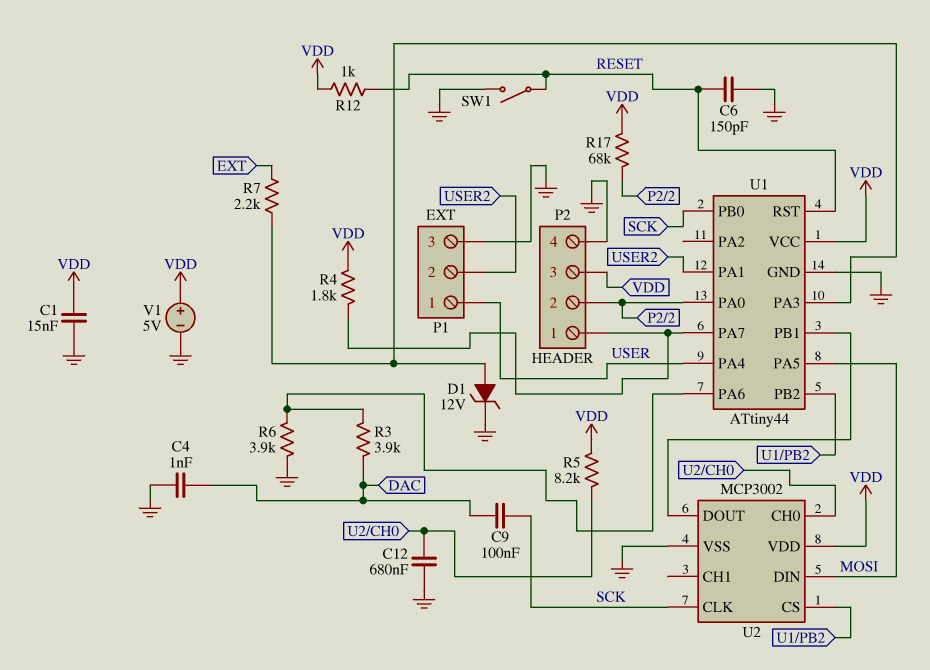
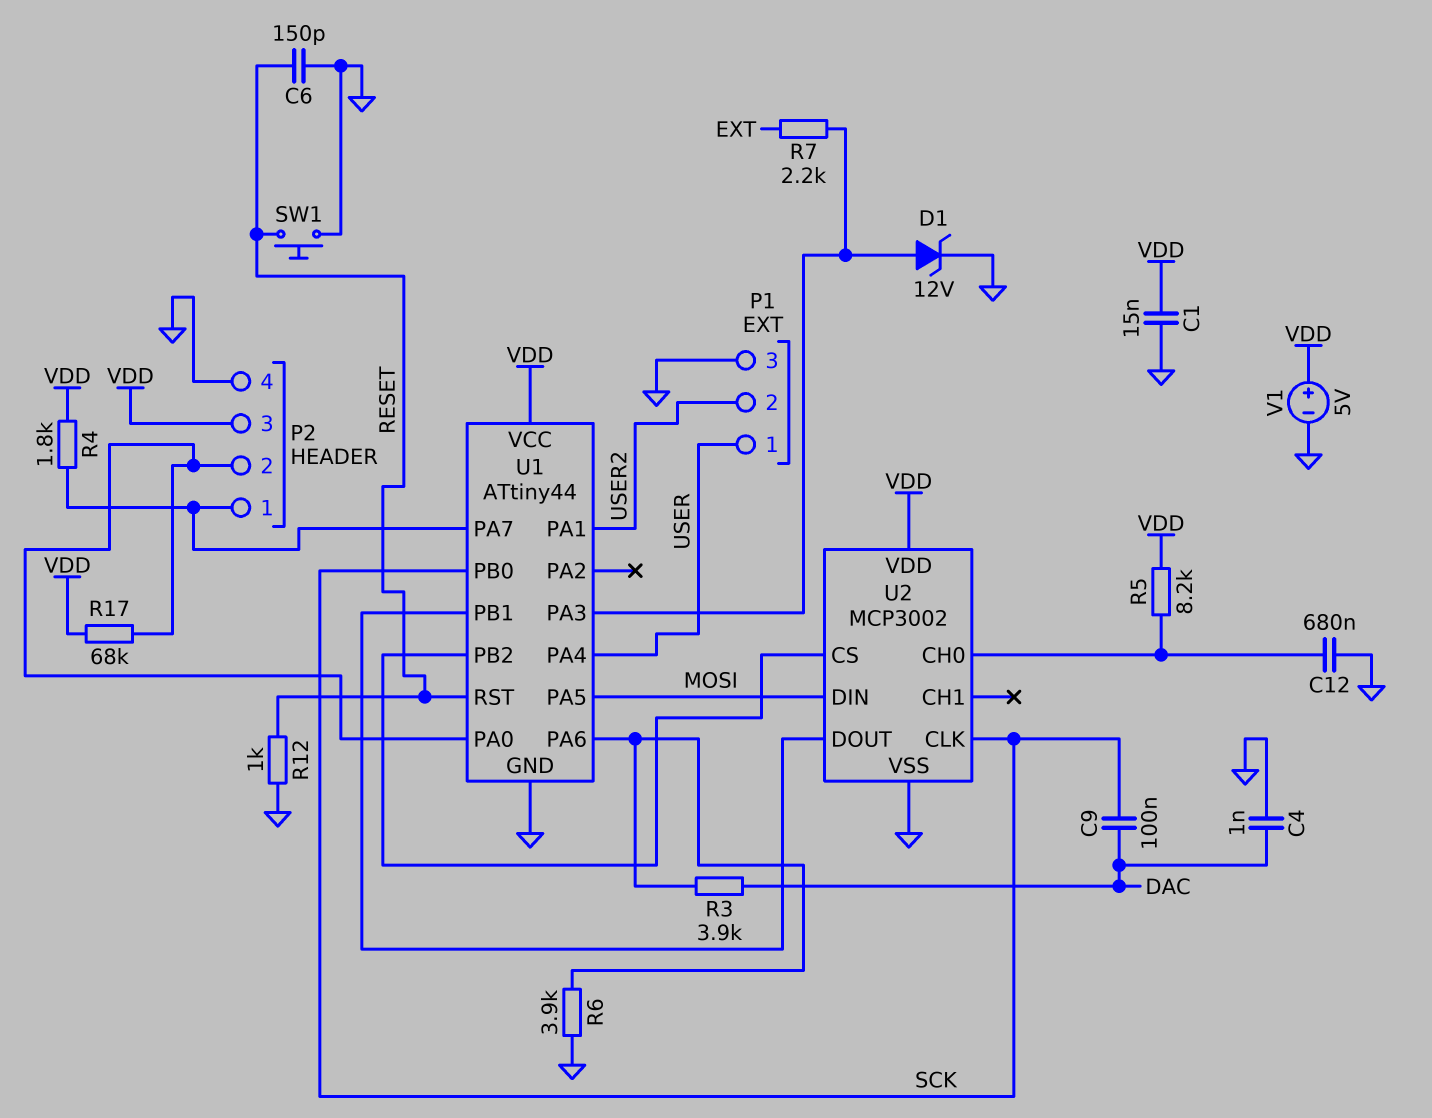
R12: 1k (RESET, VDD) -> 1k (GND, RESET)
SW1: switch (GND, RESET) -> button (GND, RESET)

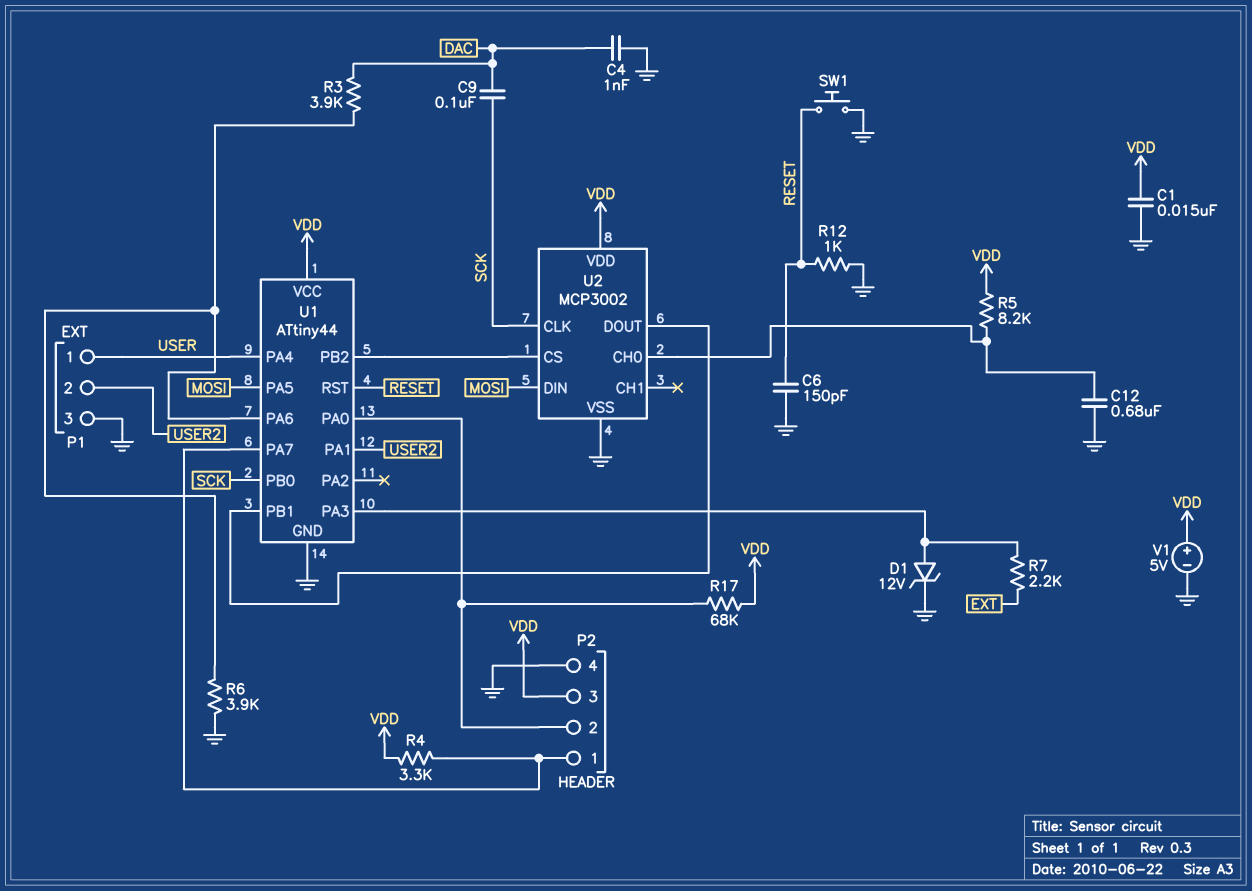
R4: 1.8k (P2/1, VDD) -> 3.3k (P2/1, VDD)

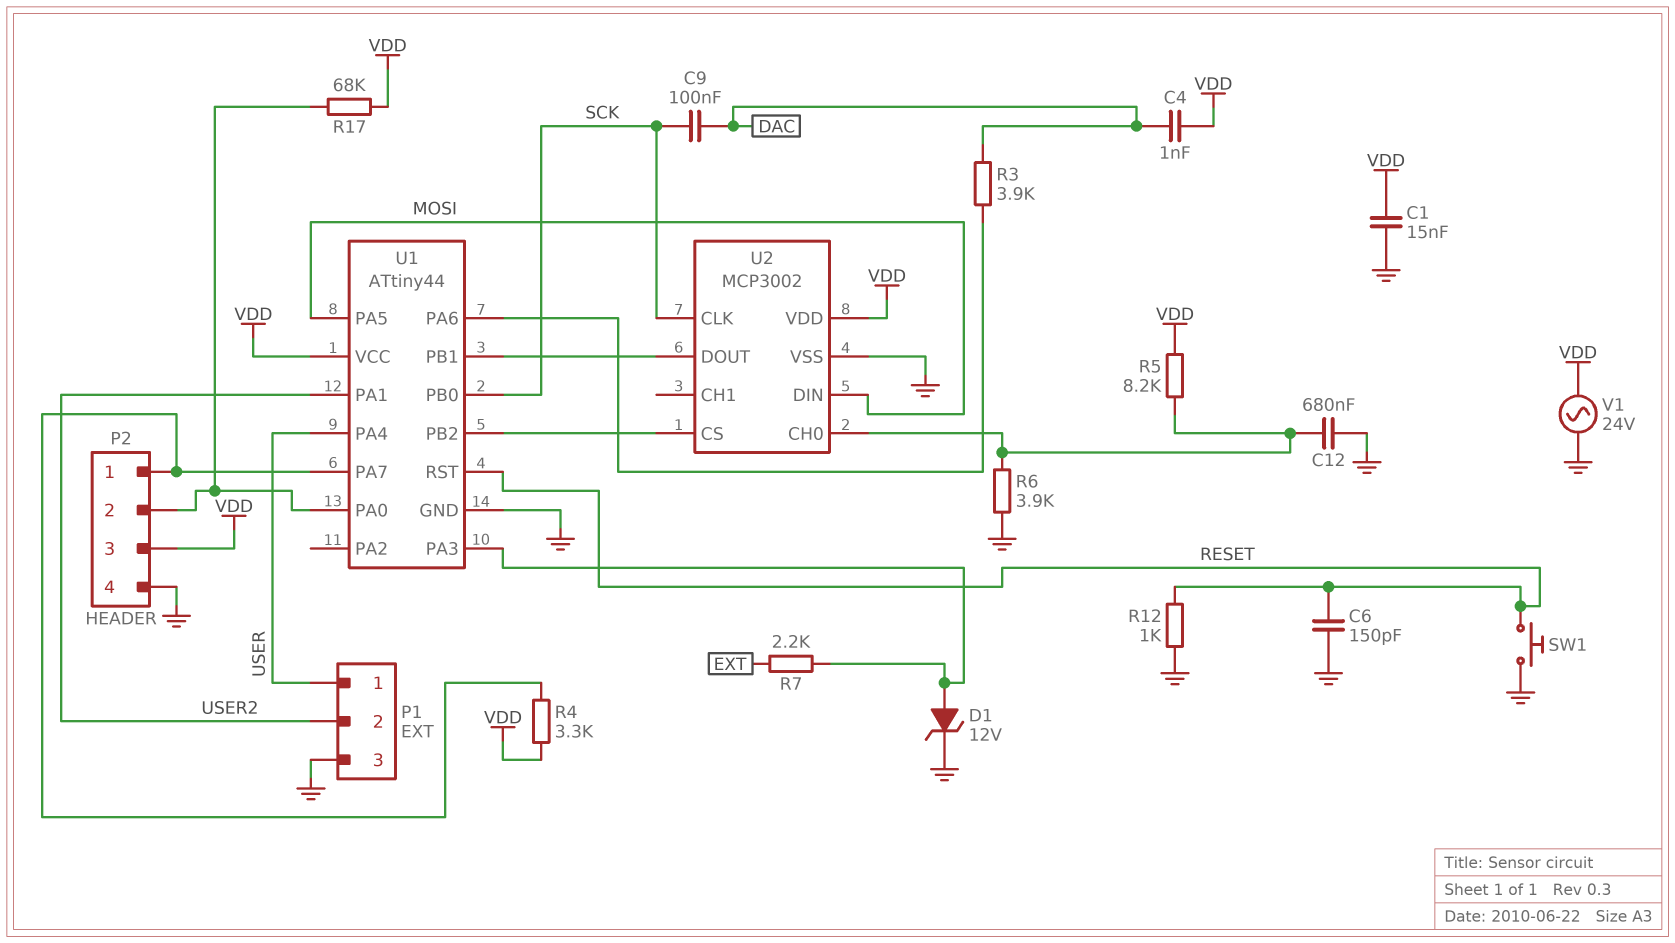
C4: 1nF (DAC, GND) -> 1nF (DAC, VDD)
R6: 3.9k (GND, U1/PA6) -> 3.9k (GND, U2/CH0)
V1: 5V (plus VDD, minus GND) -> AC 24V (GND, VDD)

